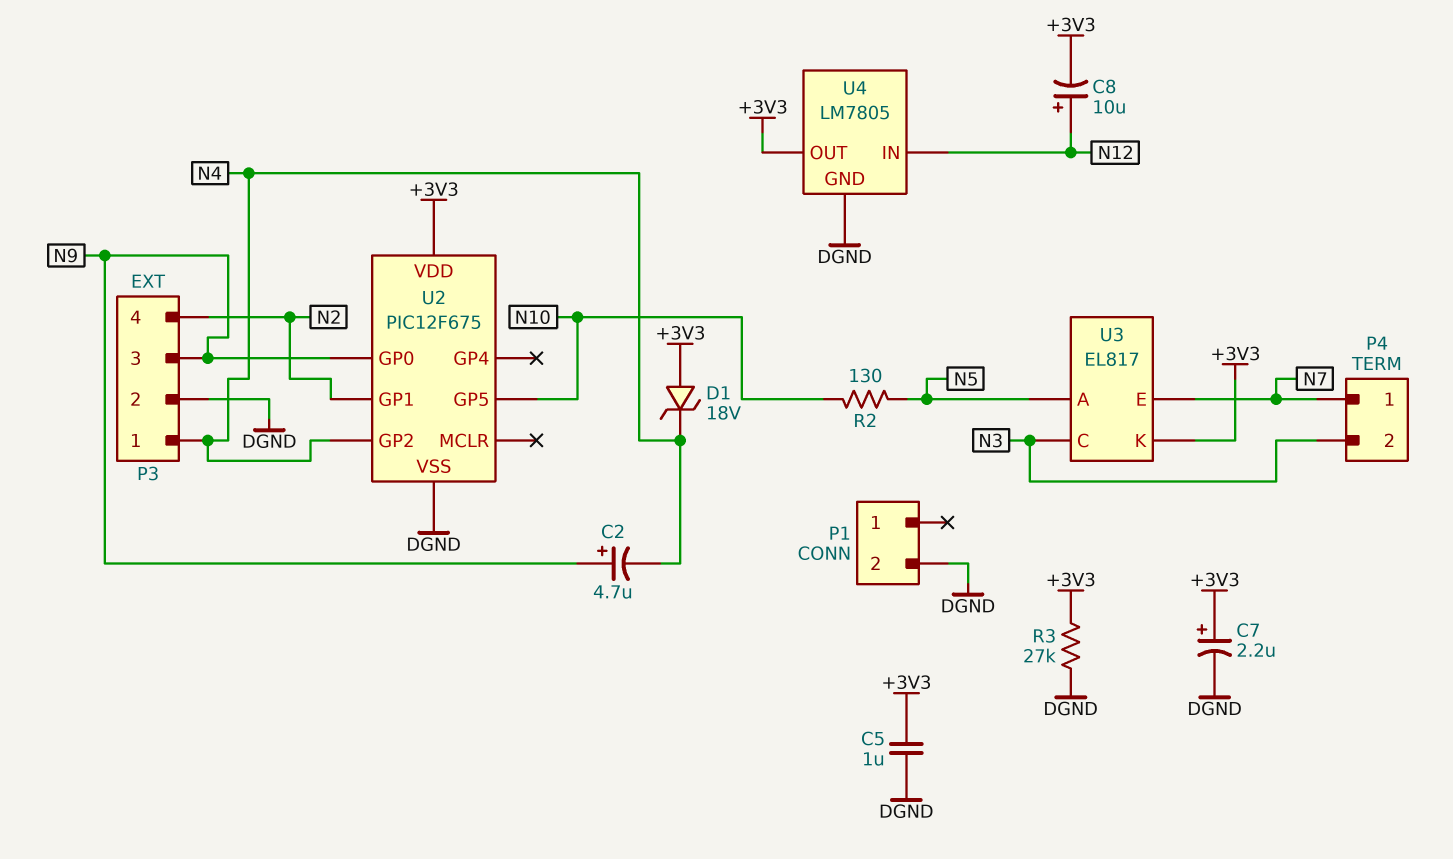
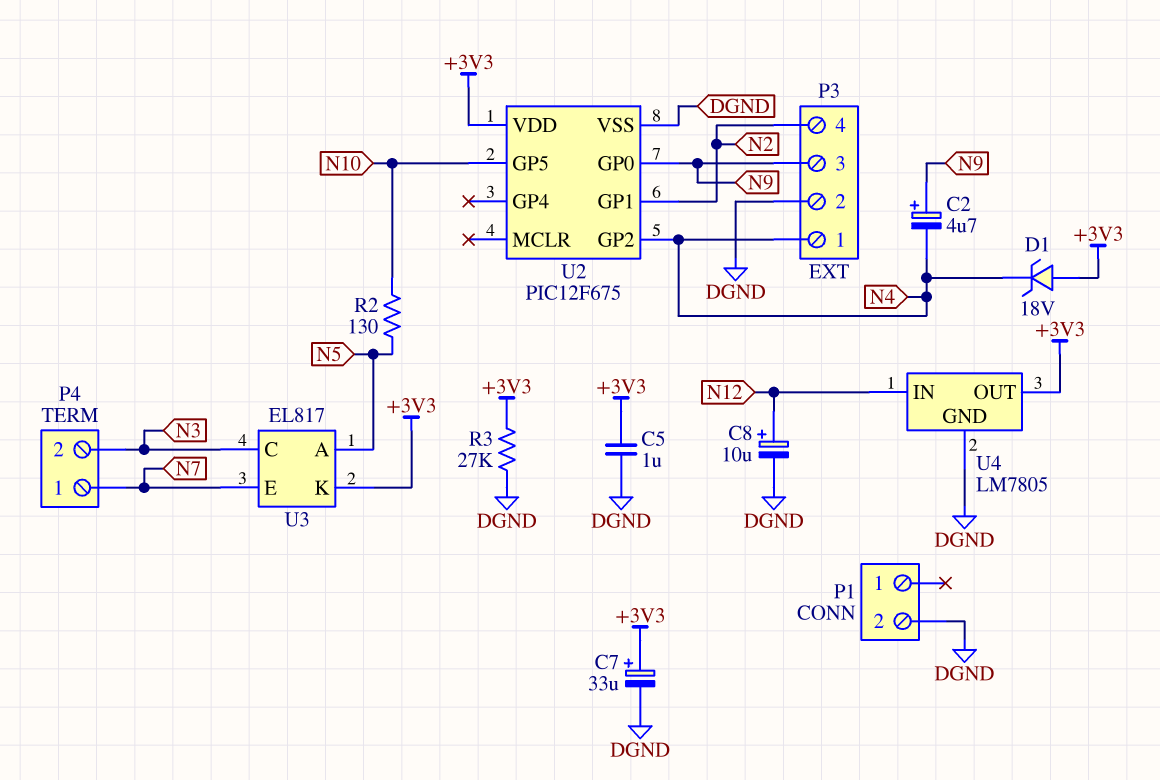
C7: 2.2uF (plus +3V3, minus DGND) -> 33uF (plus +3V3, minus DGND)
C8: 10uF (plus N12, minus +3V3) -> 10uF (plus N12, minus DGND)

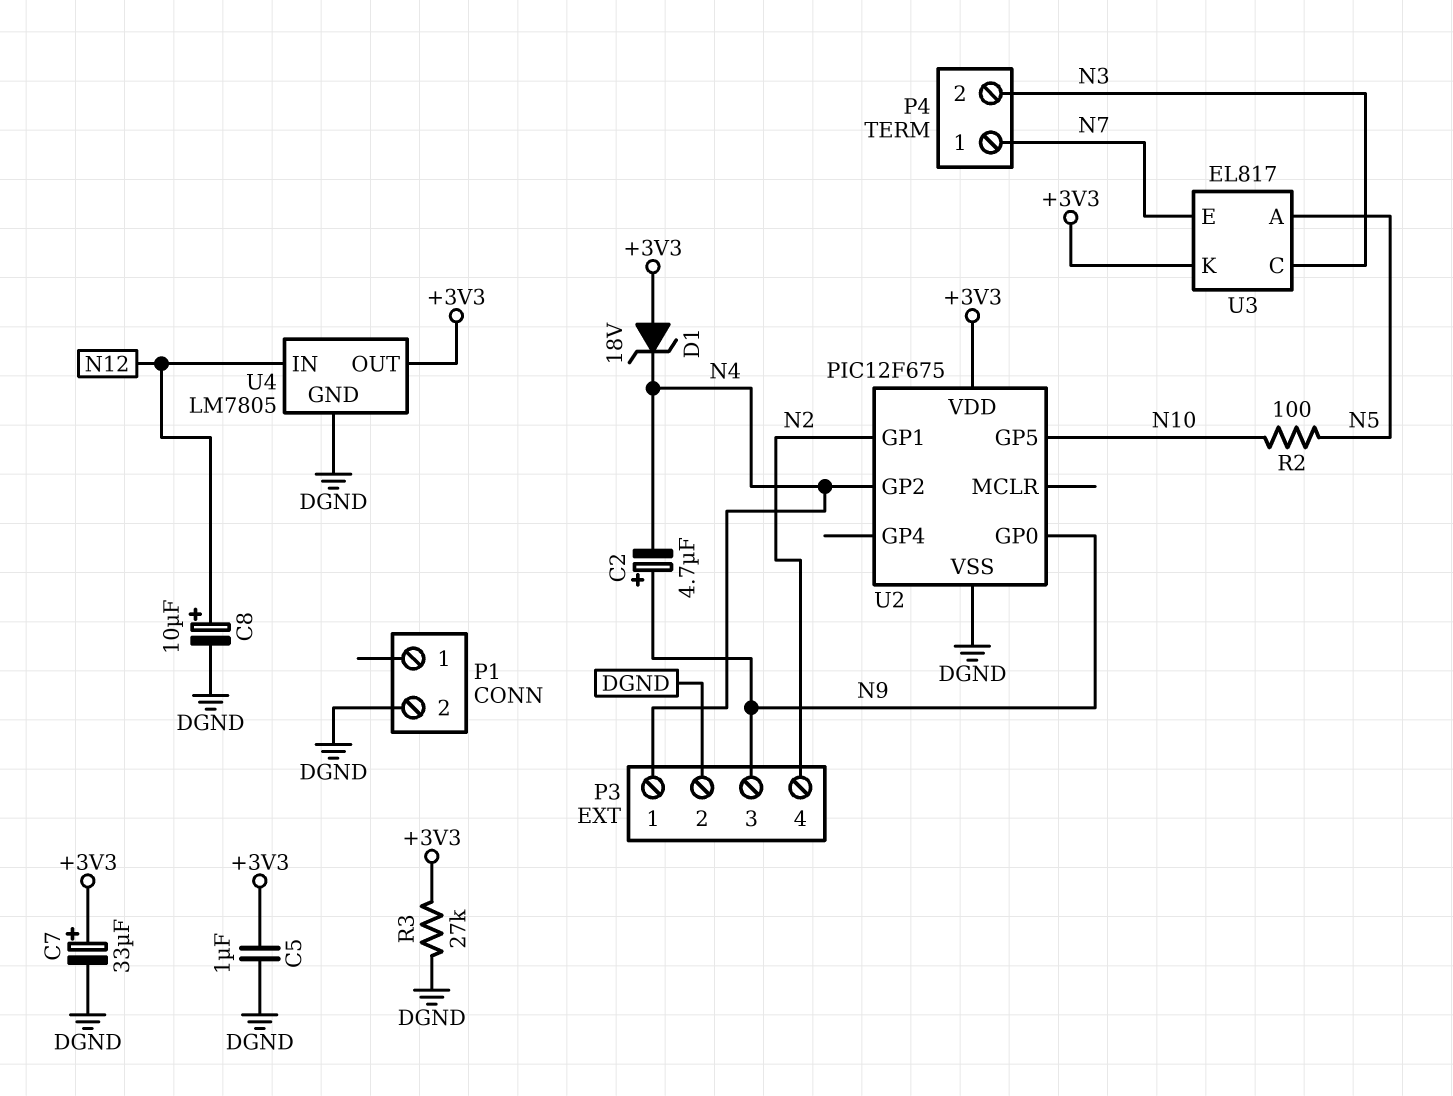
R2: 130 (N5, N10) -> 100 (N5, N10)

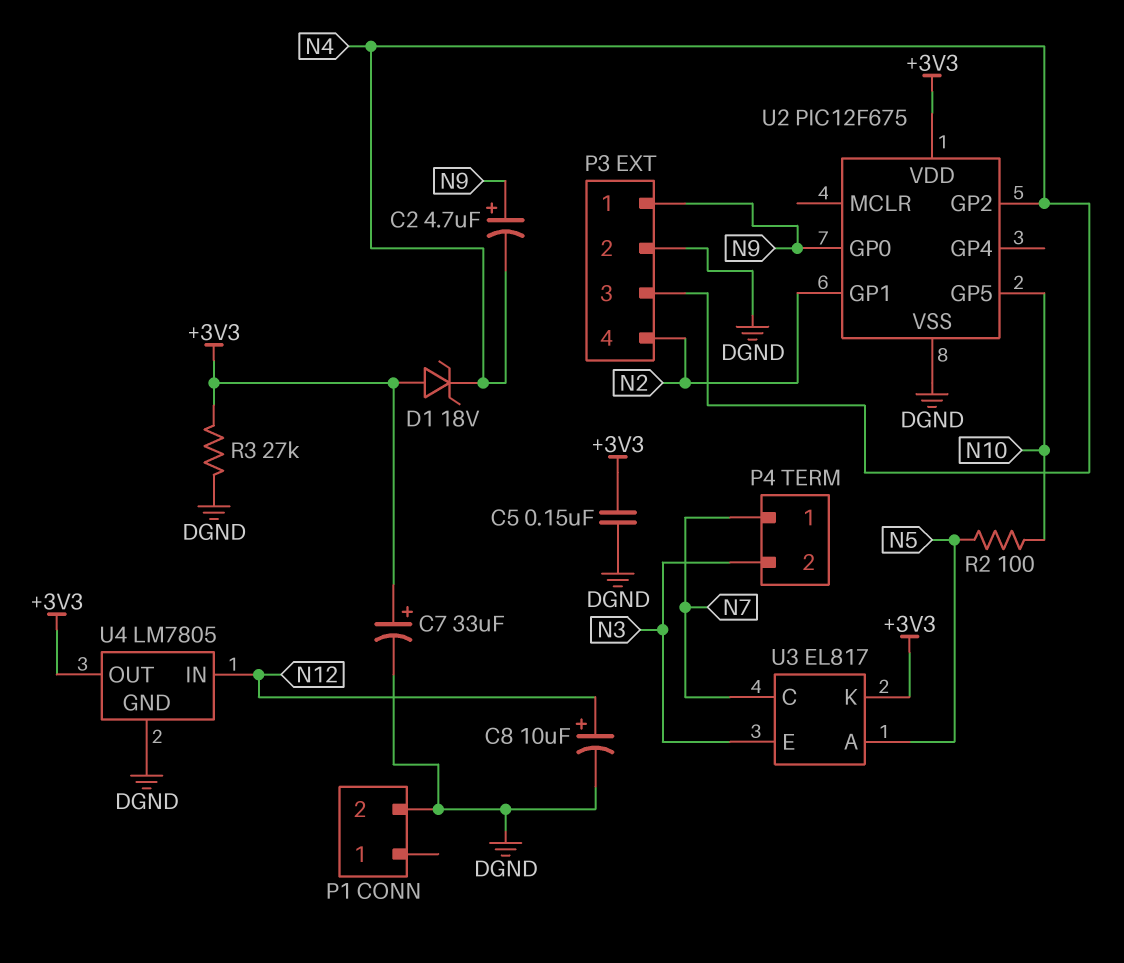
C5: 1uF (+3V3, DGND) -> 150nF (+3V3, DGND)
P3 pin 1: N4 -> N9
P3 pin 3: N9 -> N4
U3 pin C: N3 -> N7
U3 pin E: N7 -> N3

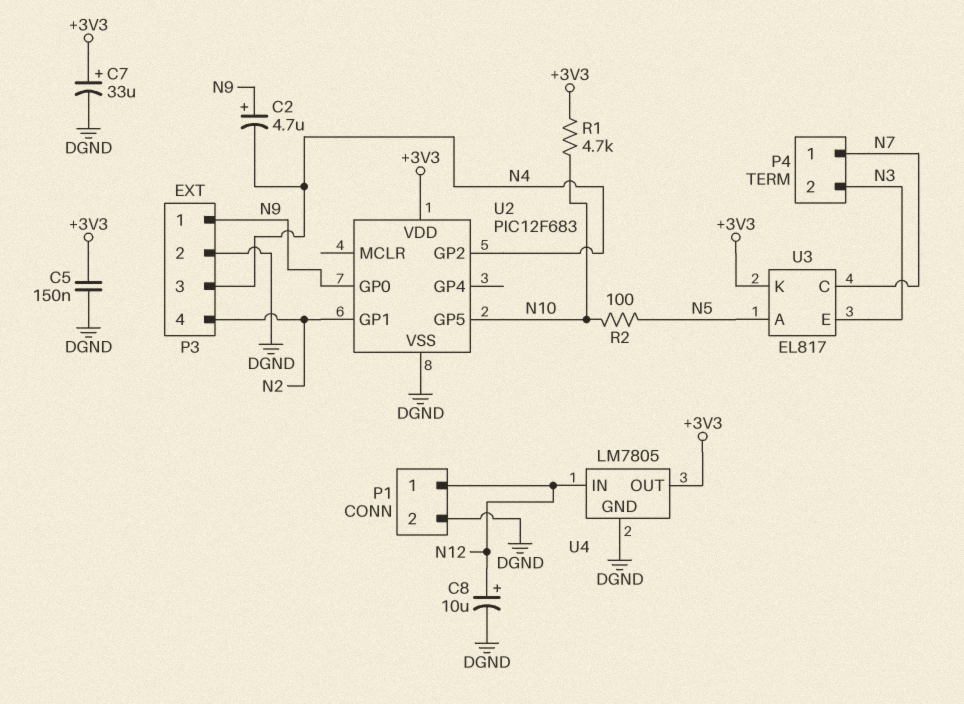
D1: zener 18V (A +3V3, K N4) -> none
P1 pin 1: none -> N12
R1: none -> 4.7k (+3V3, N10)
R3: 27k (+3V3, DGND) -> none
U2: PIC12F675 -> PIC12F683

